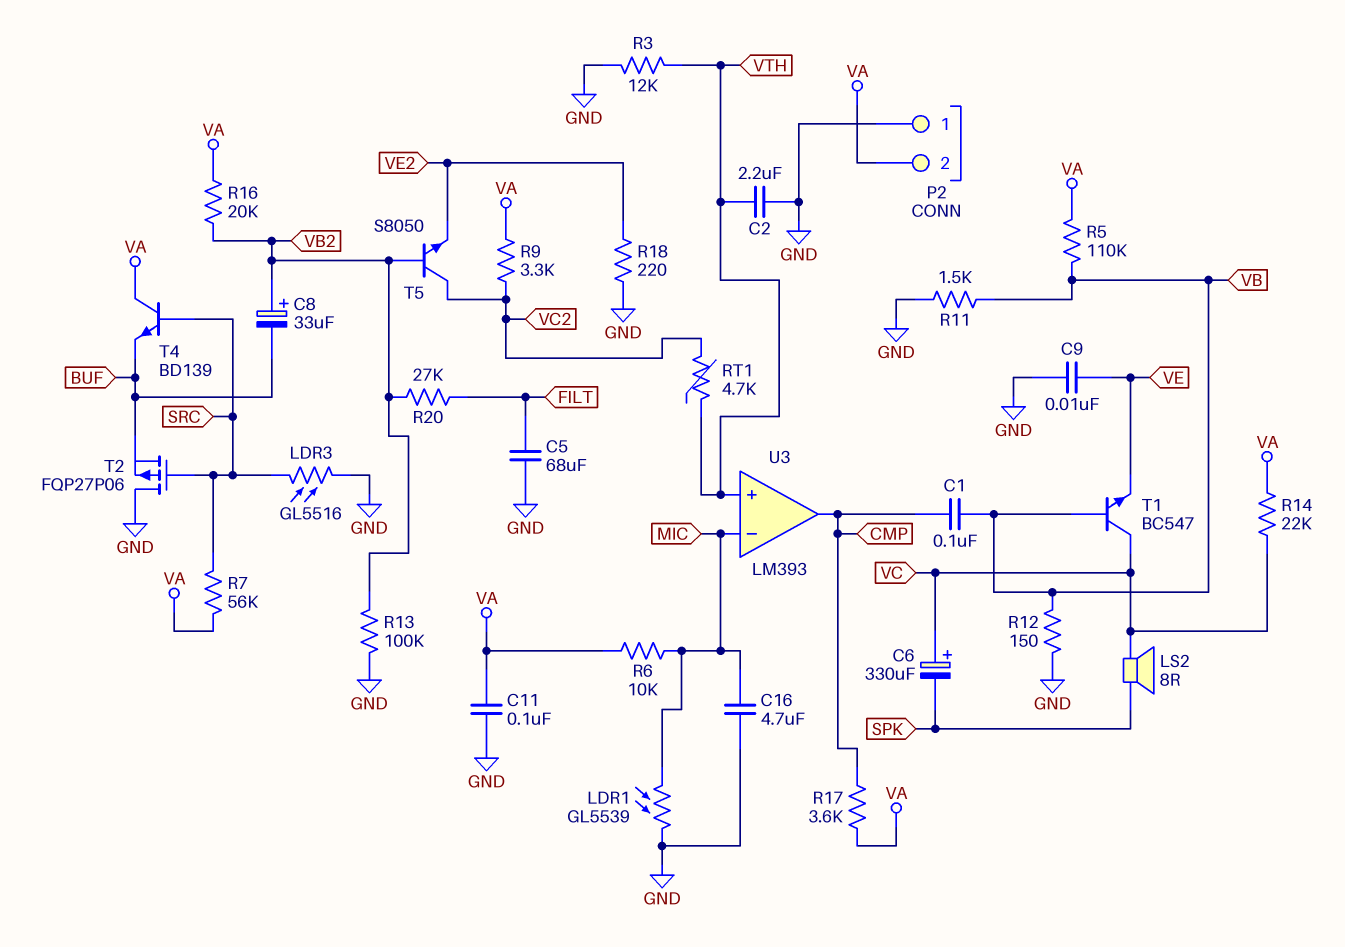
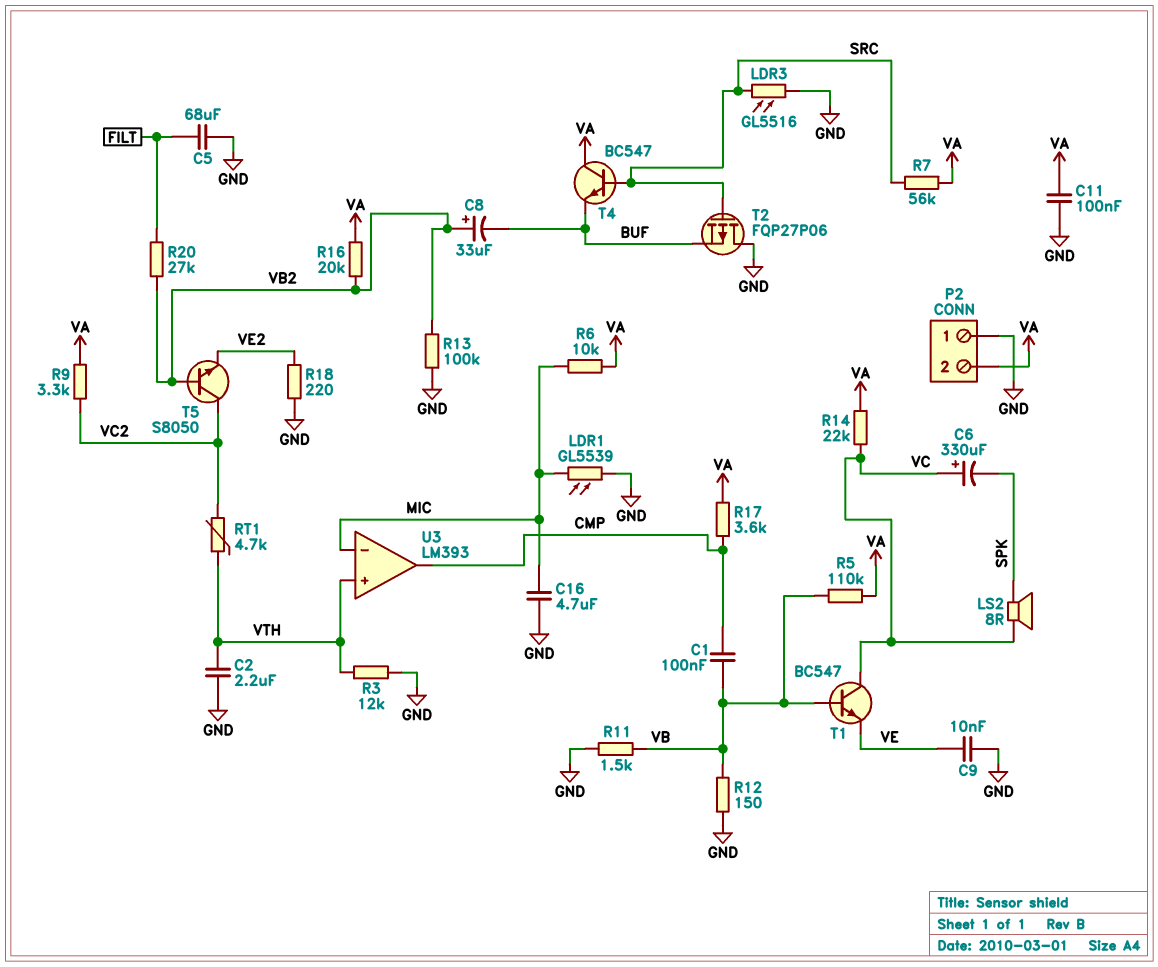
T4: NPN BD139 (B SRC, C VA, E BUF) -> NPN BC547 (B SRC, C VA, E BUF)

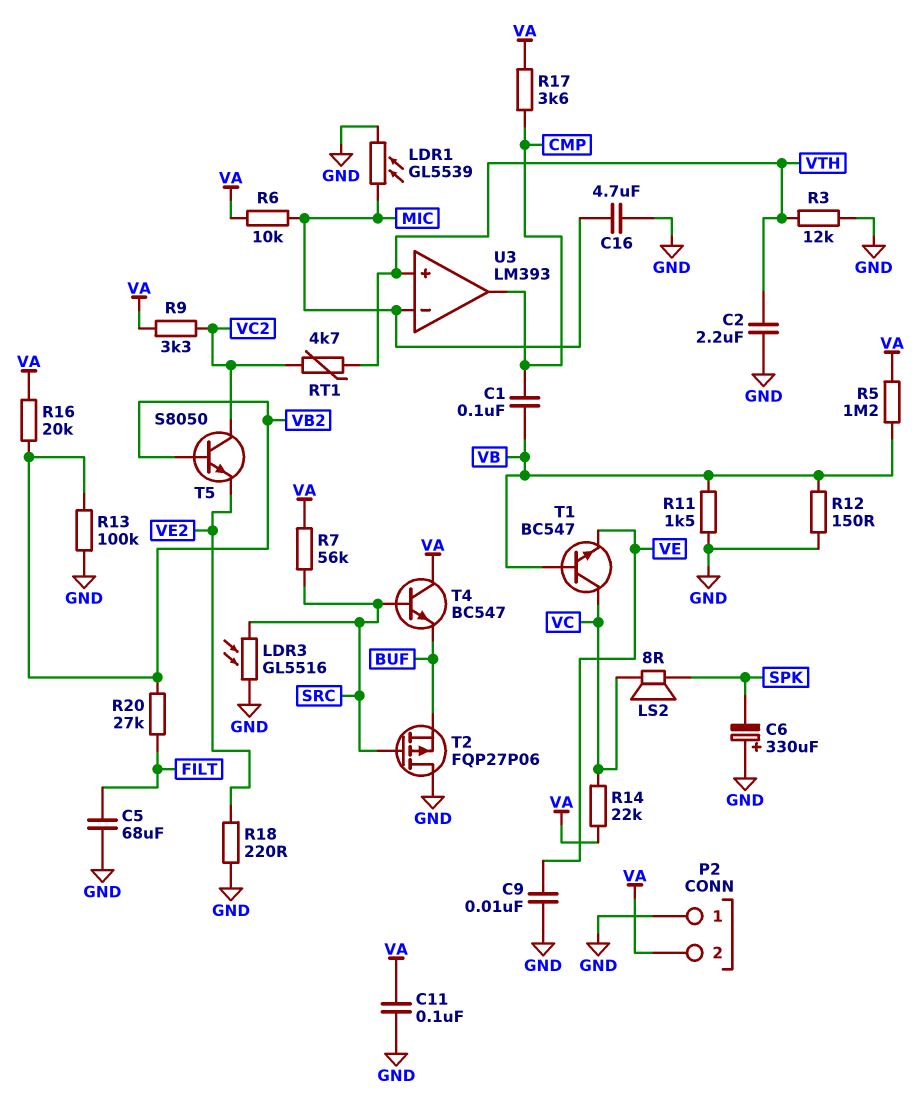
C6: 330uF (plus VC, minus SPK) -> 330uF (plus GND, minus SPK)
C8: 33uF (plus VB2, minus BUF) -> none
R5: 110k (VA, VB) -> 1.2M (VA, VB)

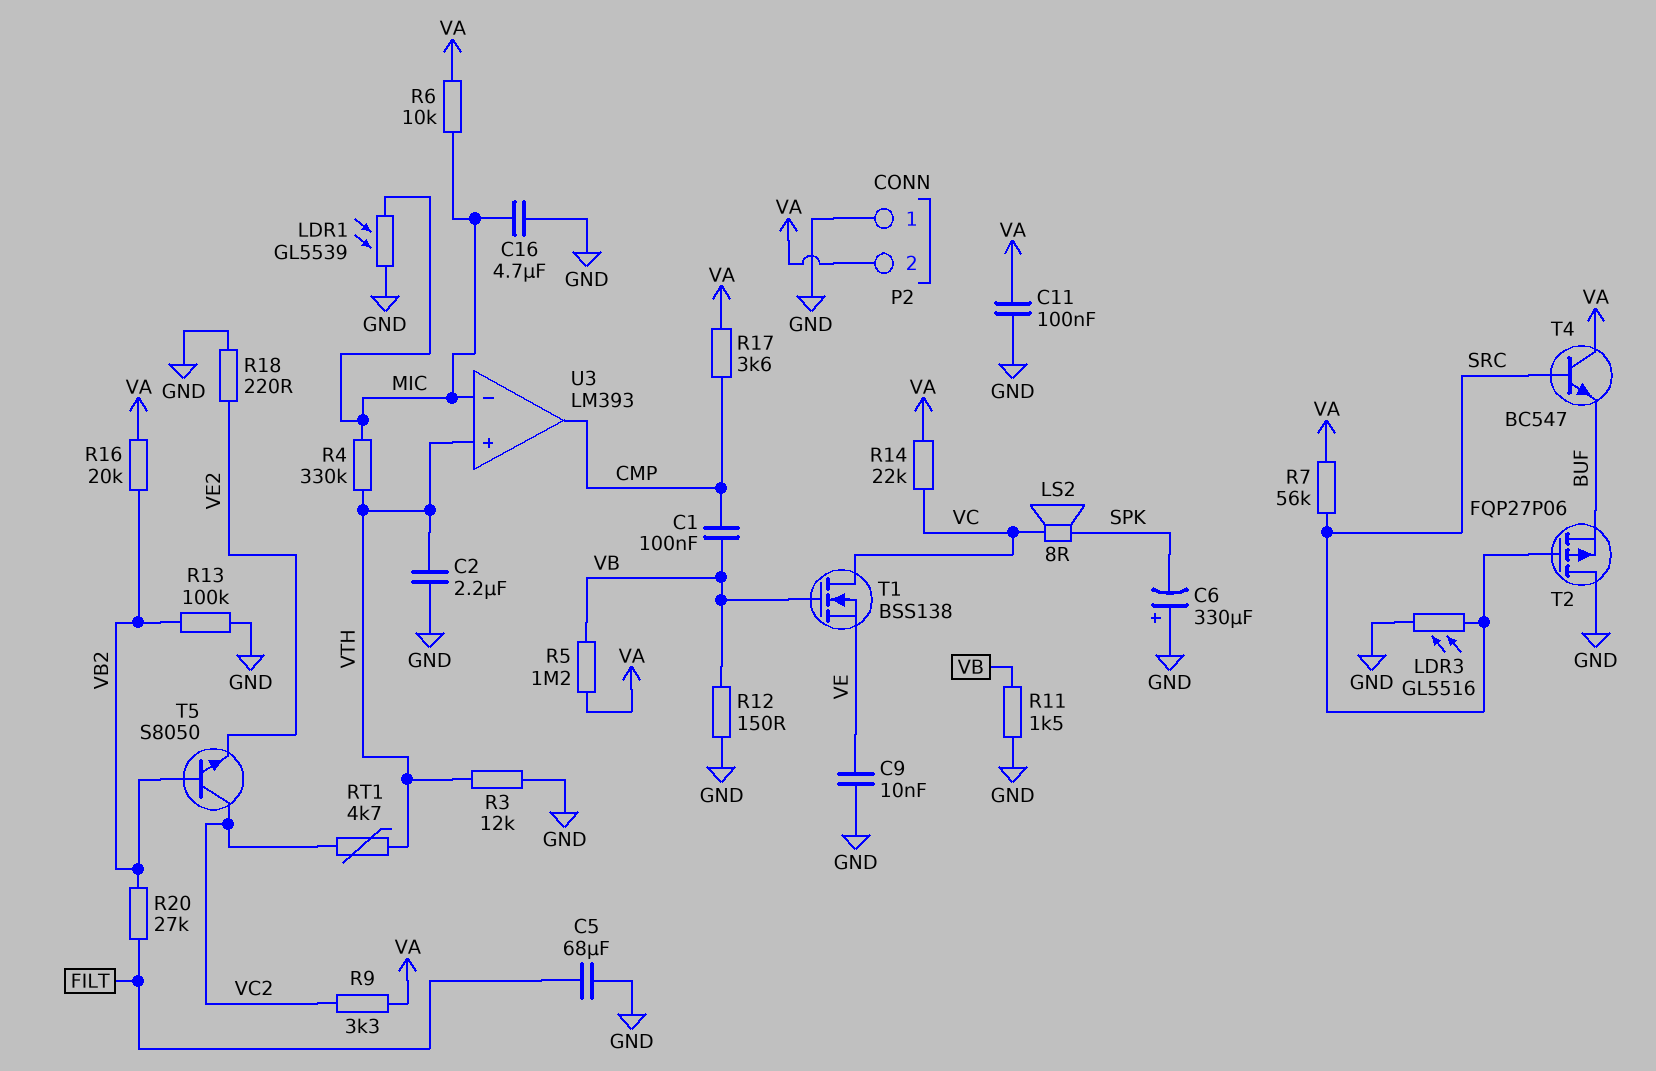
R4: none -> 330k (MIC, VTH)
T1: NPN BC547 (B VB, C VC, E VE) -> NMOS BSS138 (G VB, D VC, S VE)

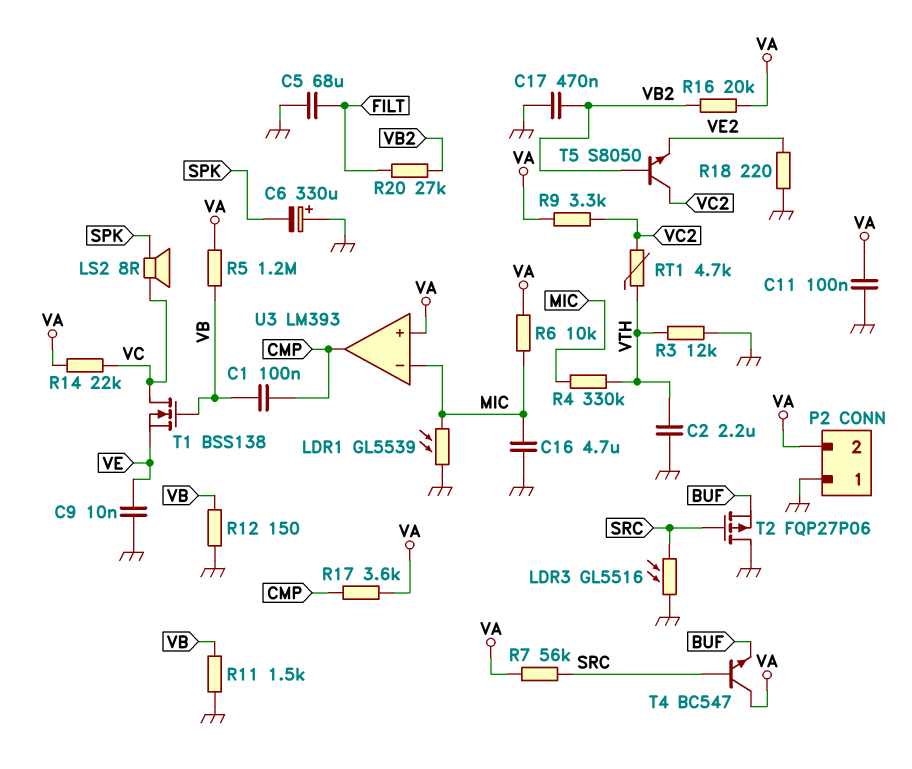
C17: none -> 470nF (GND, VB2)
R13: 100k (GND, VB2) -> none
U3 pin in+: VTH -> VA

